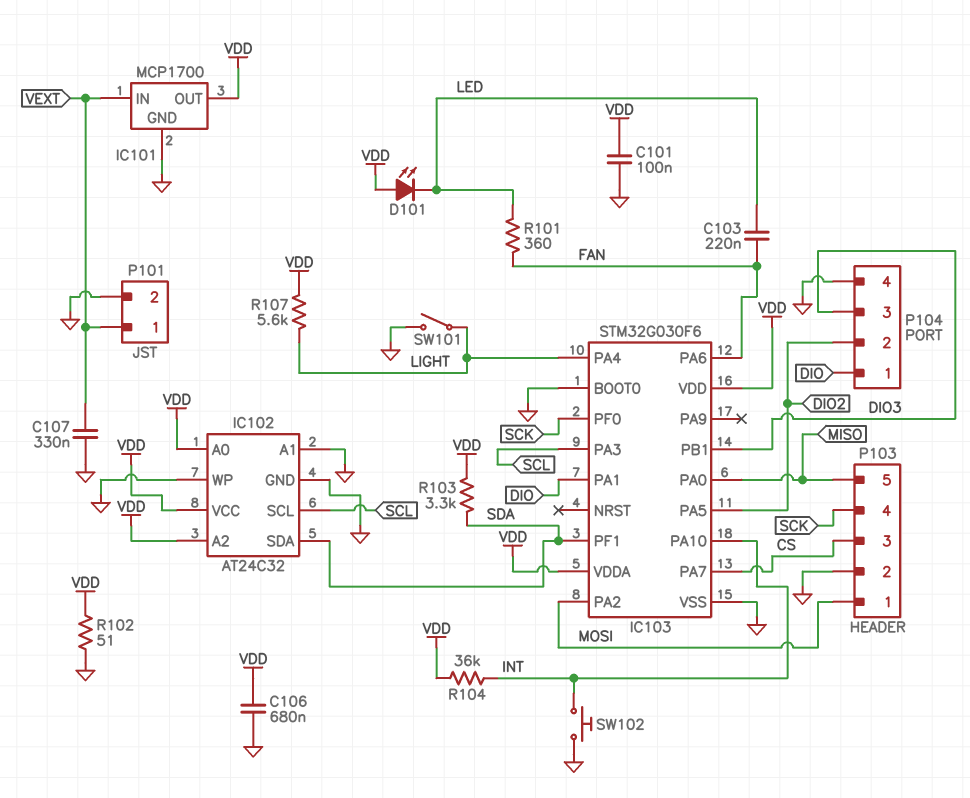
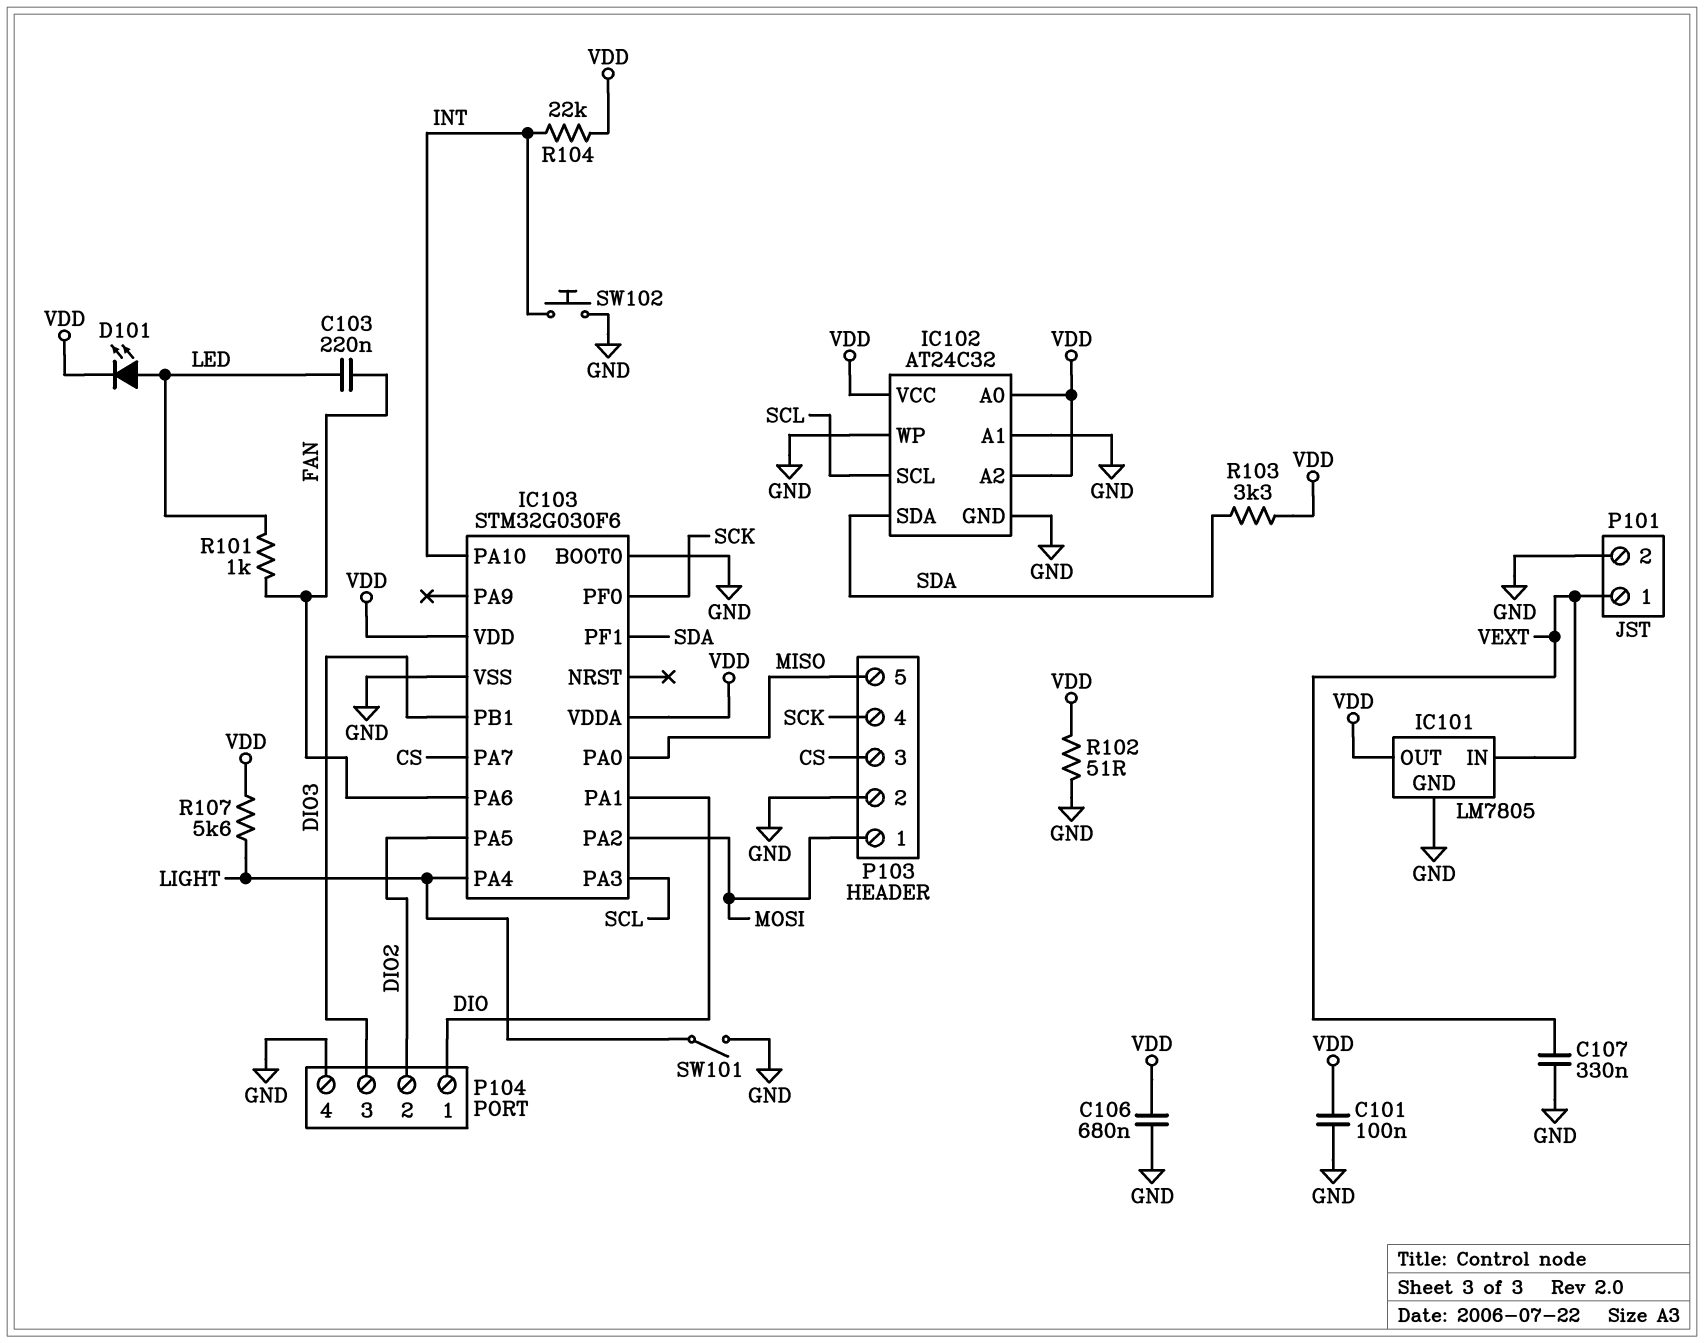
D101: LED (A VDD, K LED) -> LED (A LED, K VDD)
IC101: MCP1700 -> LM7805
R101: 360 (FAN, LED) -> 1k (FAN, LED)
R104: 36k (INT, VDD) -> 22k (INT, VDD)

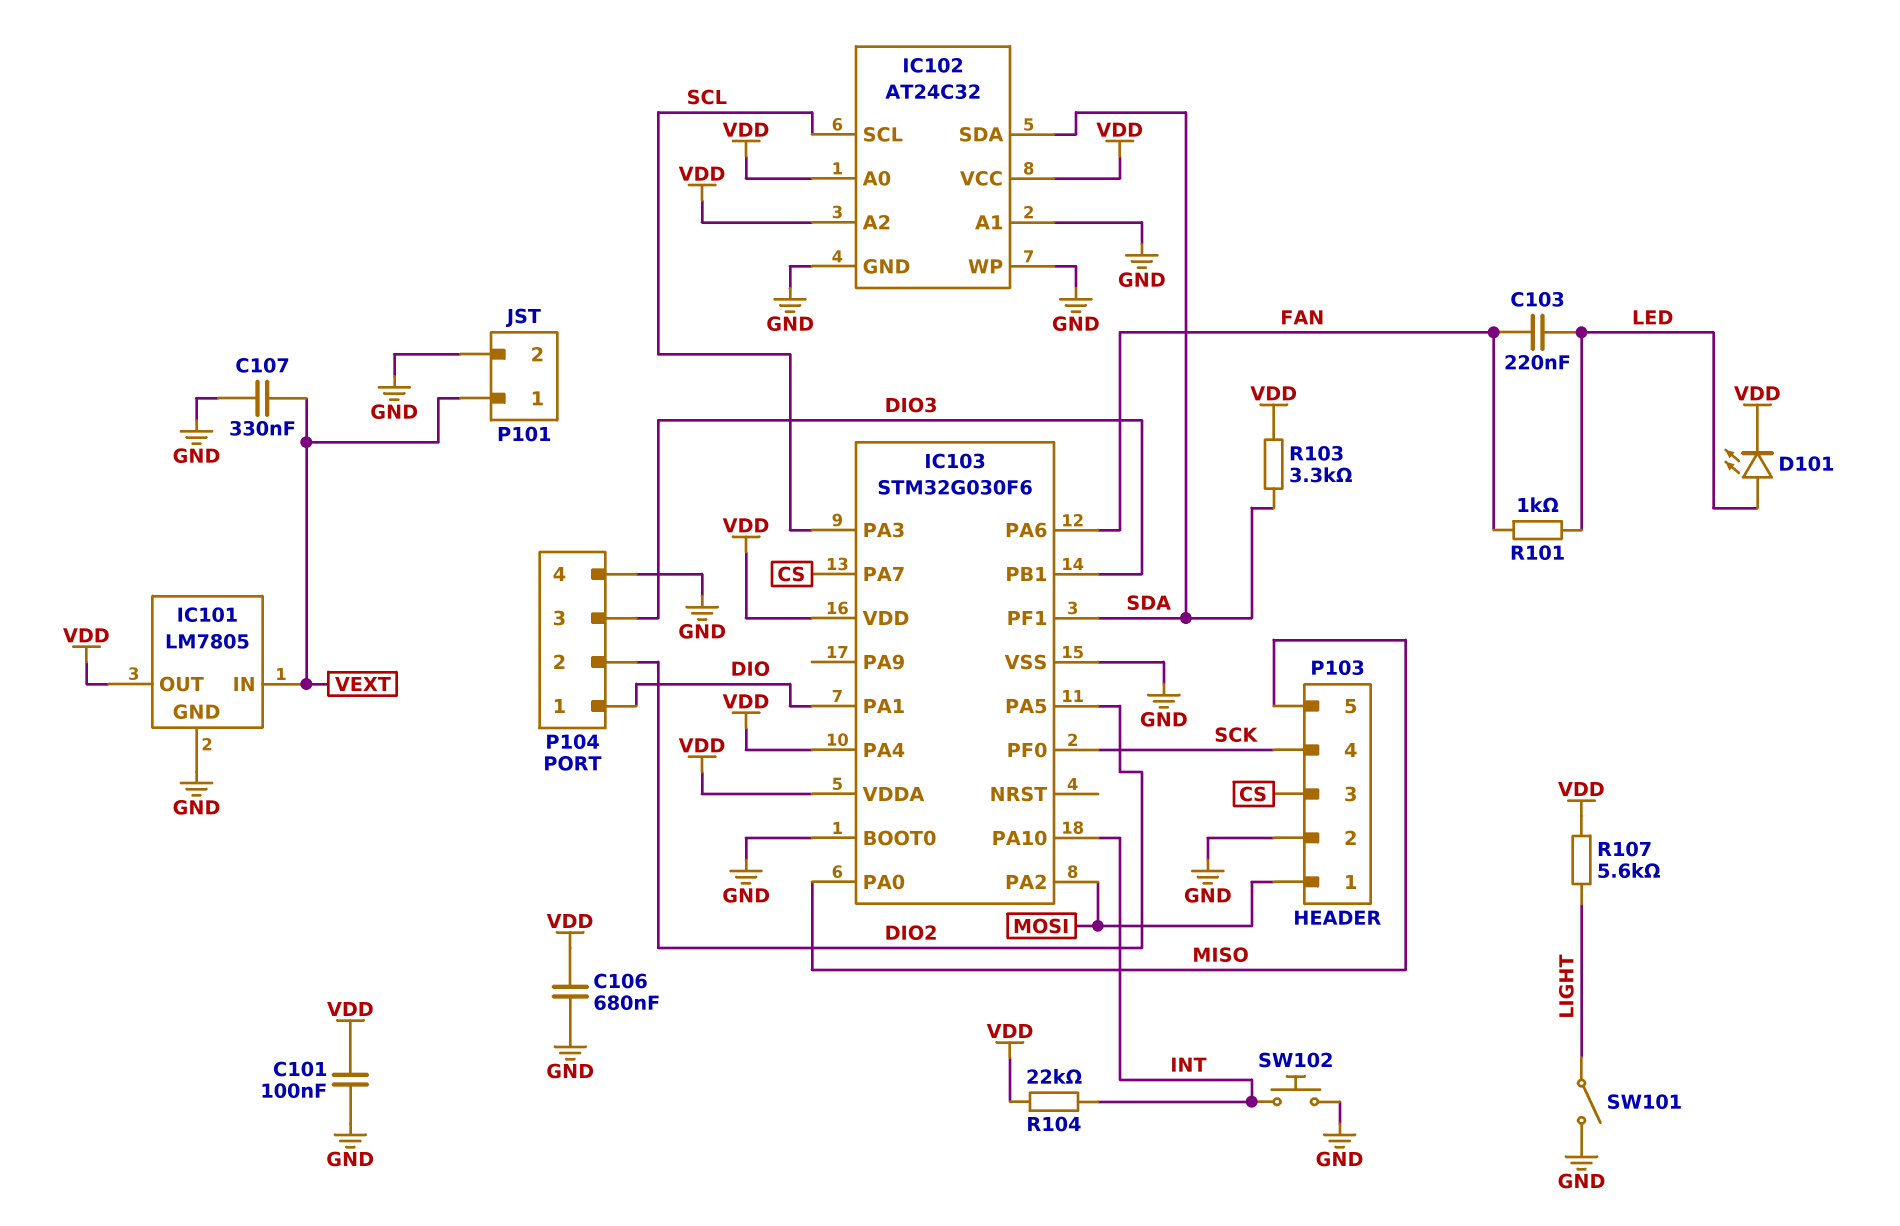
IC103 pin PA4: LIGHT -> VDD
R102: 51 (GND, VDD) -> none

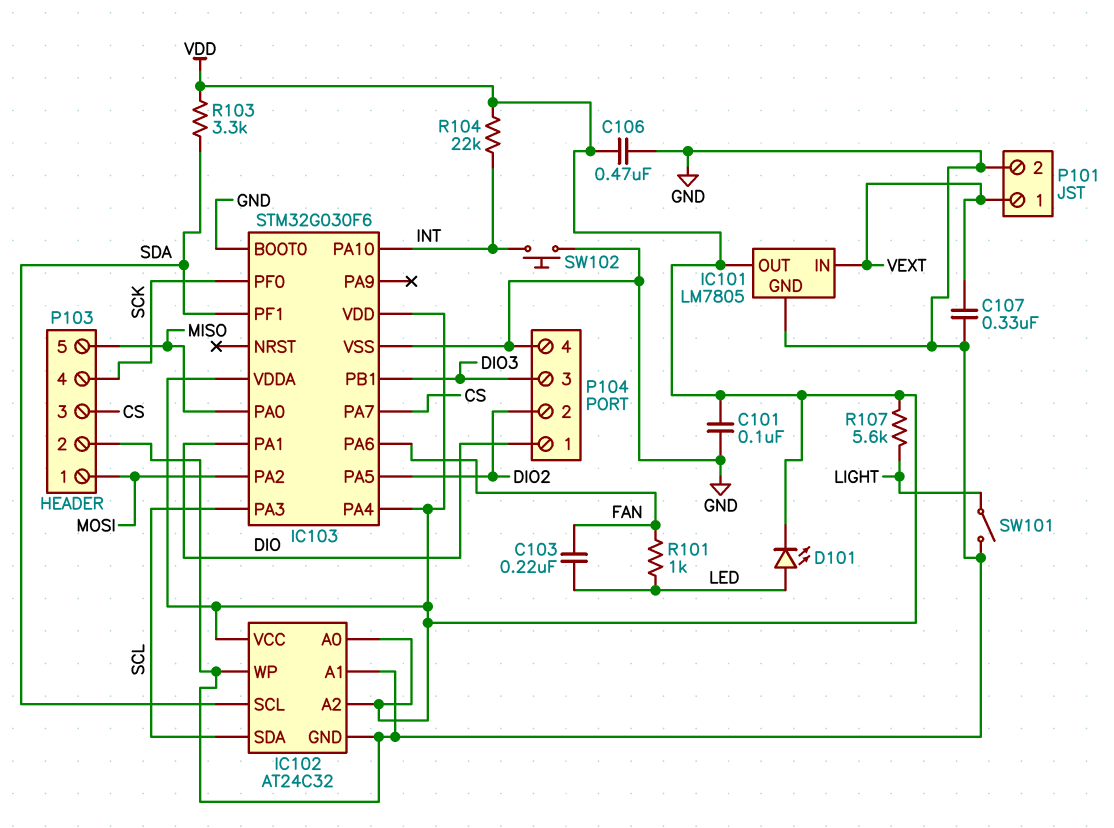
C106: 680nF (GND, VDD) -> 470nF (GND, VDD)
IC102 pin SCL: SCL -> SDA
IC102 pin SDA: SDA -> SCL

